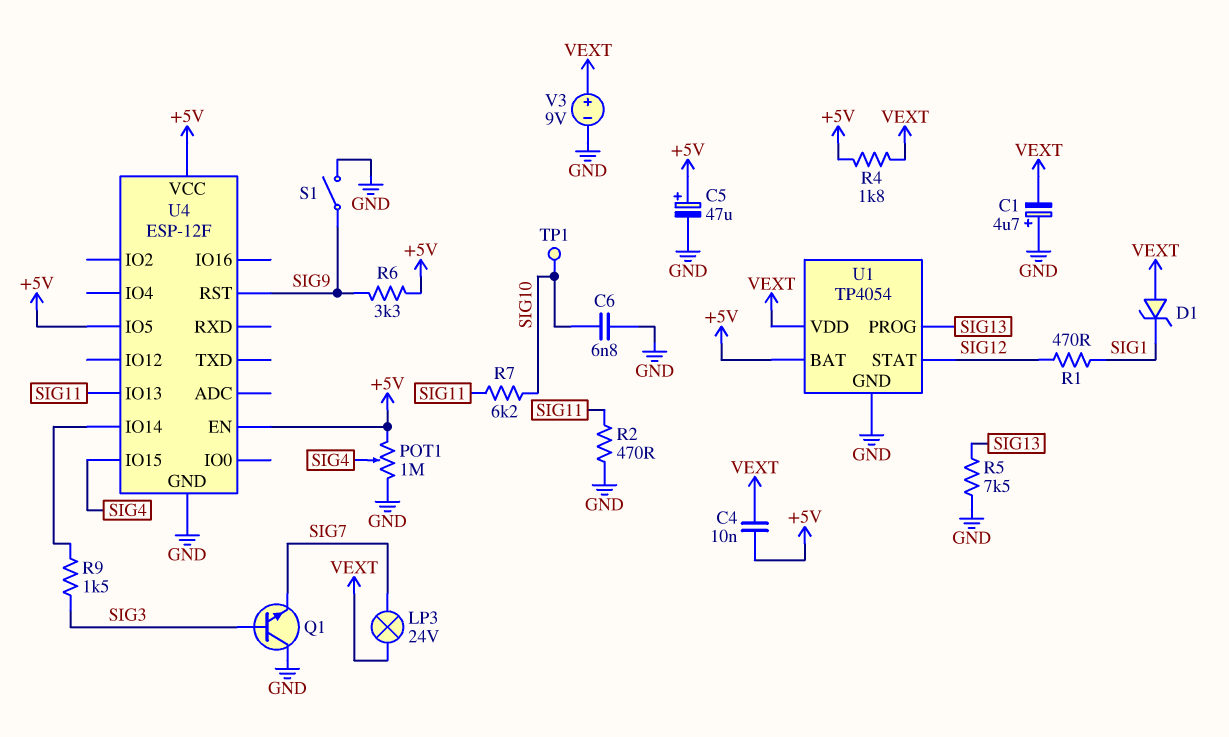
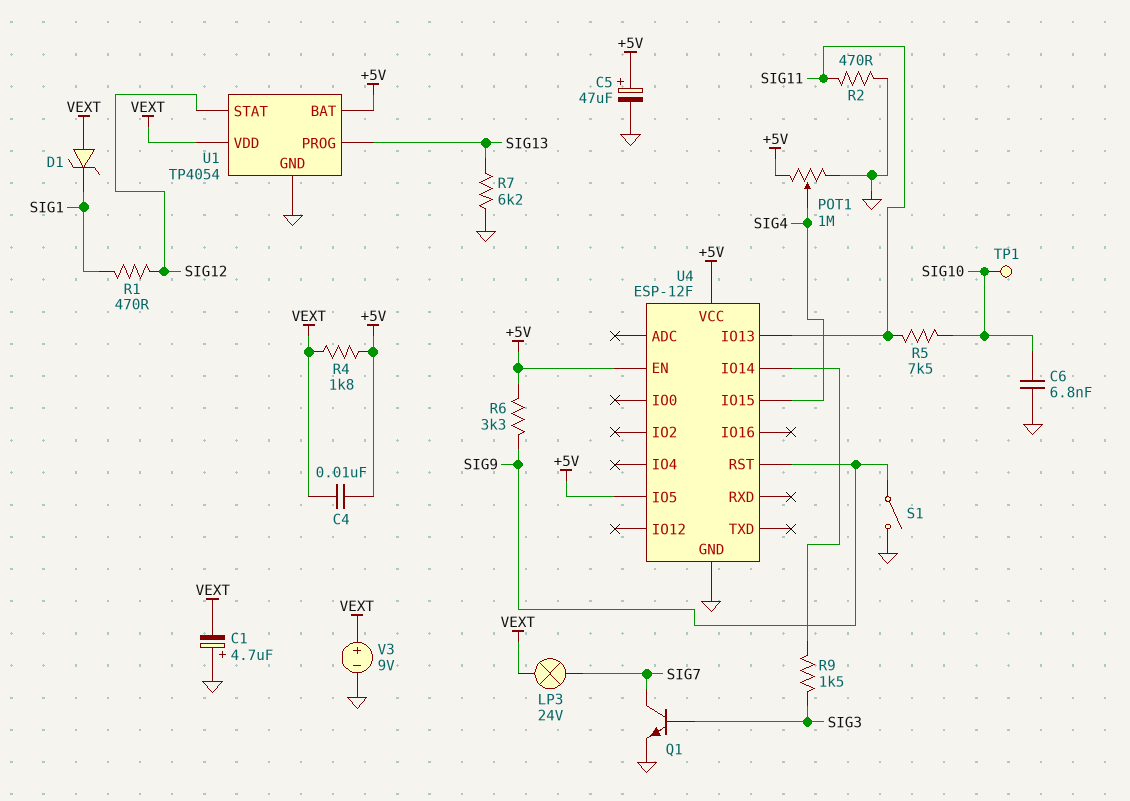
Q1: NPN (B SIG3, C GND, E SIG7) -> NPN (B SIG3, C SIG7, E GND)
R5: 7.5k (GND, SIG13) -> 7.5k (SIG10, SIG11)
R7: 6.2k (SIG10, SIG11) -> 6.2k (GND, SIG13)

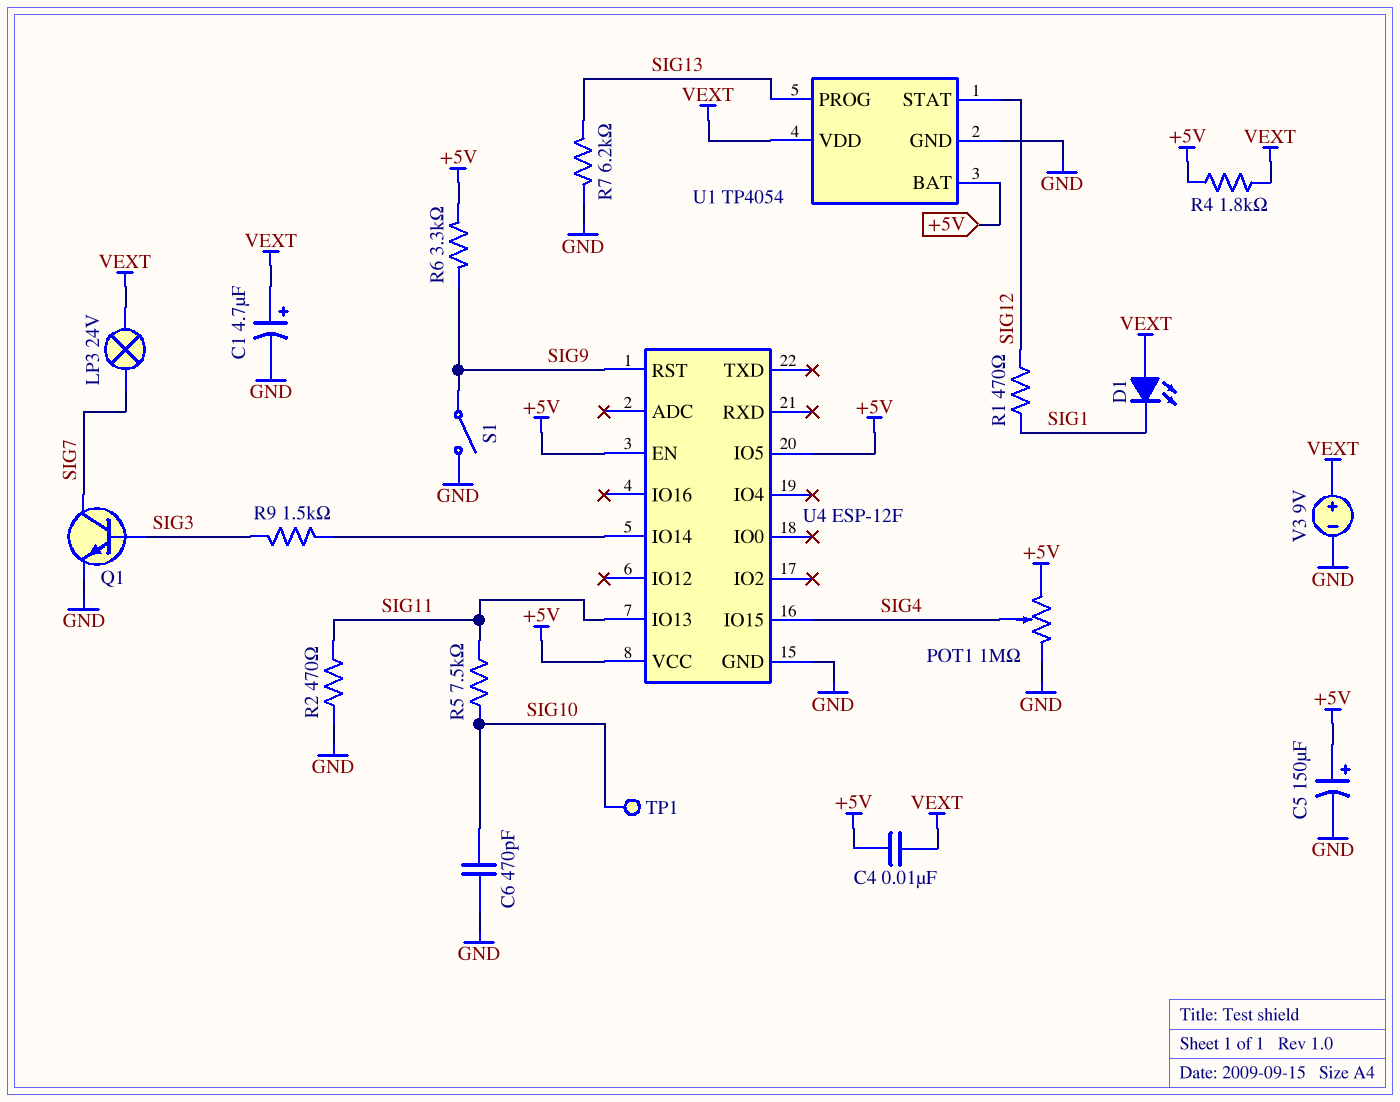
C1: 4.7uF (plus GND, minus VEXT) -> 4.7uF (plus VEXT, minus GND)
C5: 47uF (plus +5V, minus GND) -> 150uF (plus +5V, minus GND)
C6: 6.8nF (GND, SIG10) -> 470pF (GND, SIG10)
D1: zener (A VEXT, K SIG1) -> LED (A VEXT, K SIG1)

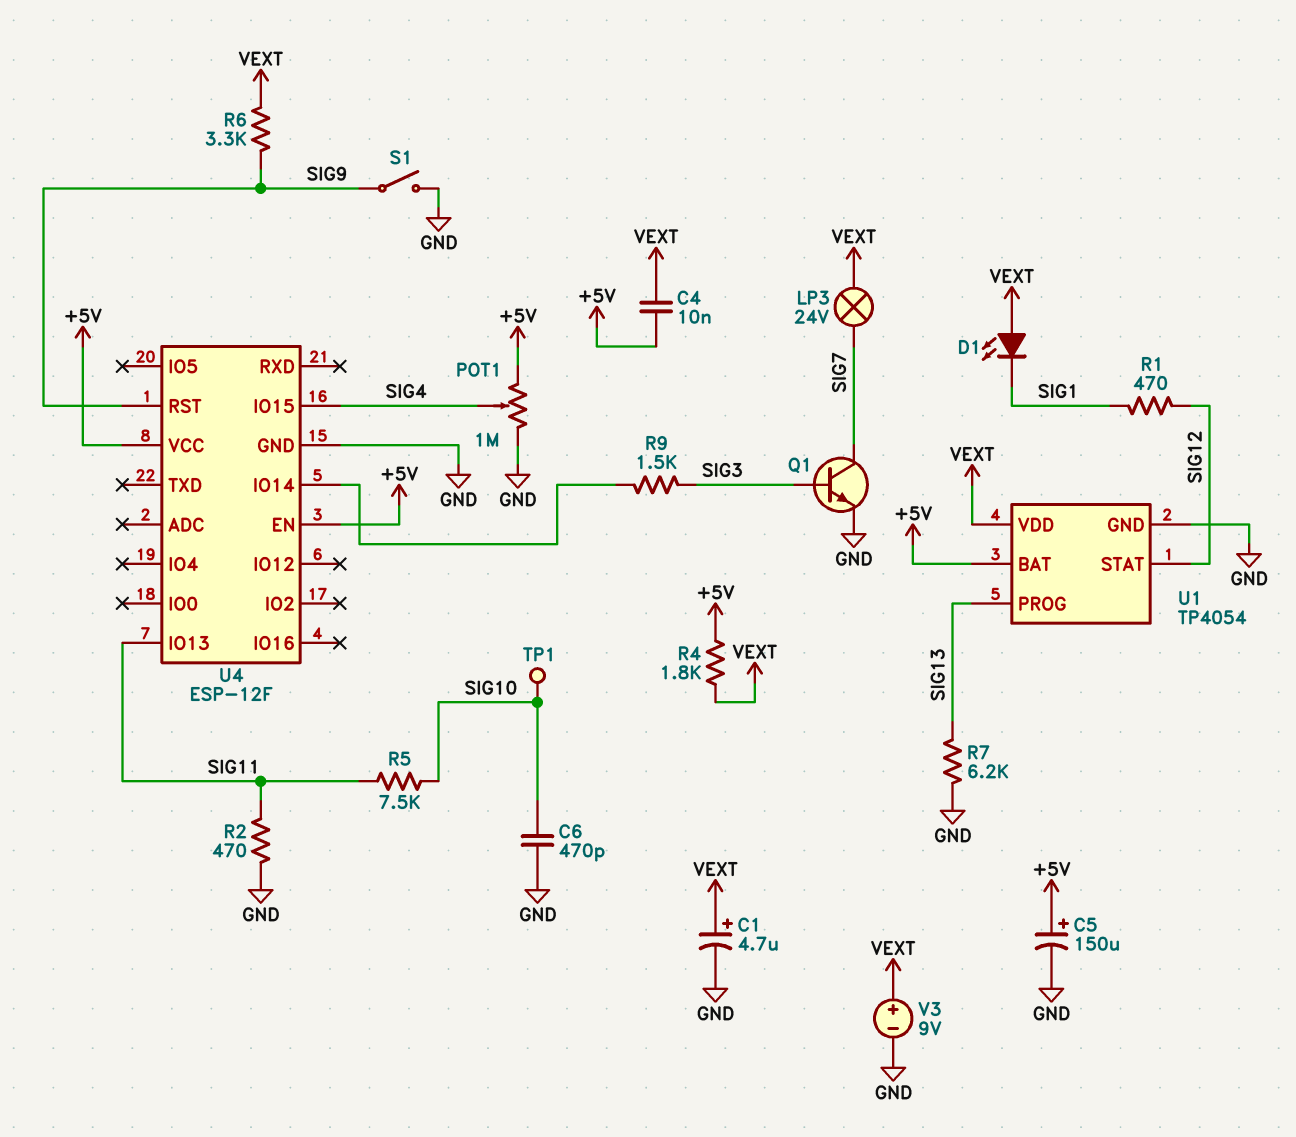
R6: 3.3k (+5V, SIG9) -> 3.3k (SIG9, VEXT)
U4 pin IO5: +5V -> none

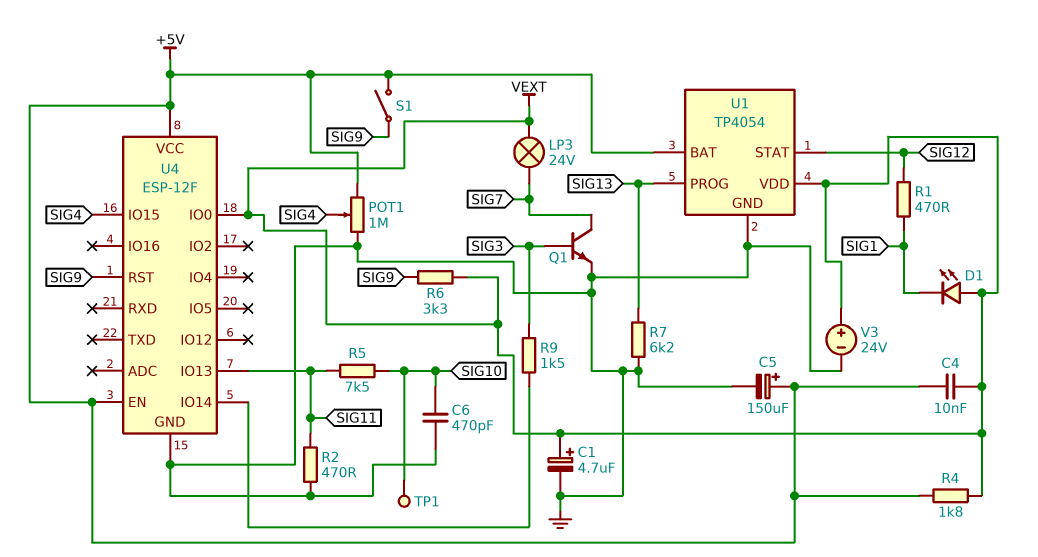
S1: switch (GND, SIG9) -> switch (+5V, SIG9)
U4 pin IO0: none -> VEXT
V3: 9V (plus VEXT, minus GND) -> 24V (plus VEXT, minus GND)

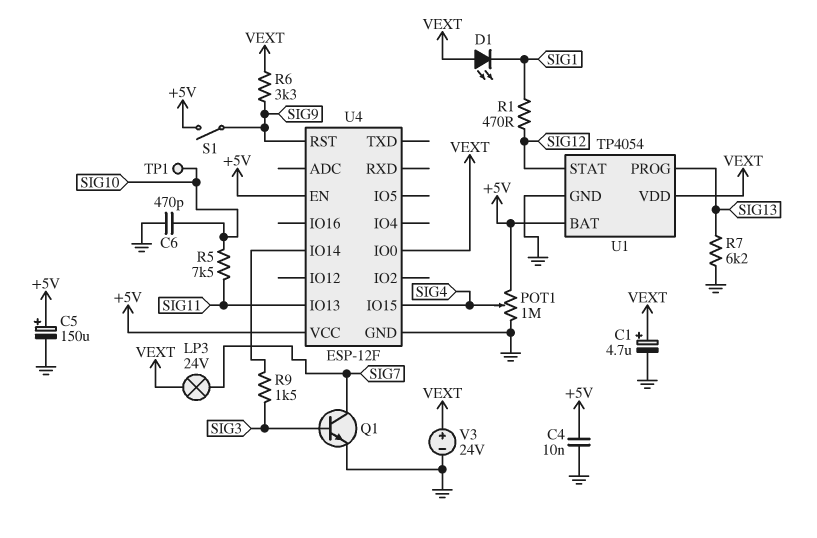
C4: 10nF (+5V, VEXT) -> 10nF (+5V, GND)
R2: 470 (GND, SIG11) -> none
R4: 1.8k (+5V, VEXT) -> none

